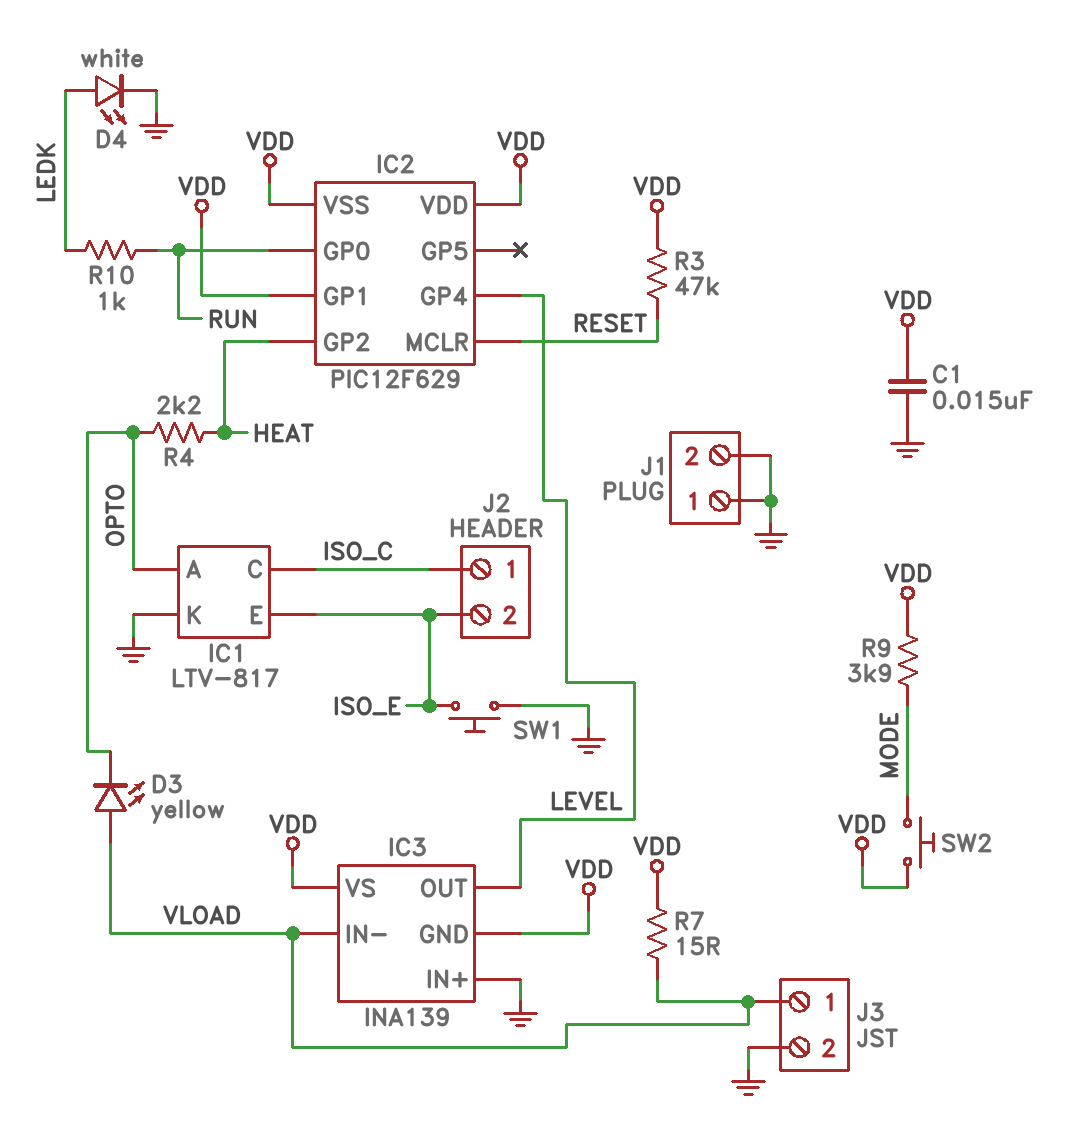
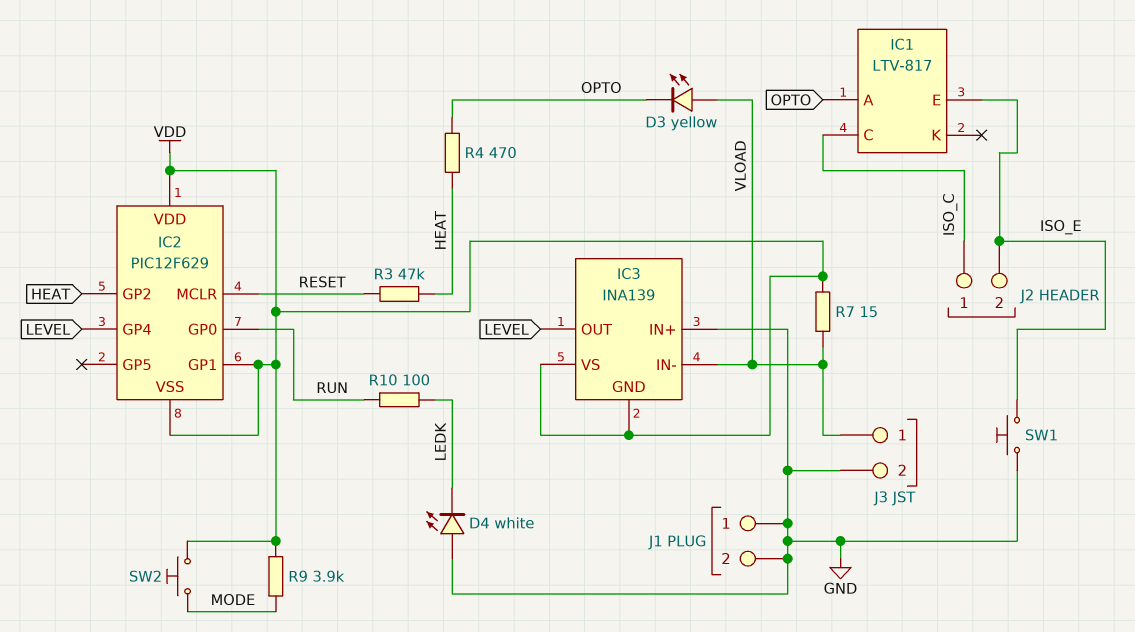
C1: 15nF (GND, VDD) -> none
D4: LED white (A LEDK, K GND) -> LED white (A GND, K LEDK)
IC1 pin K: GND -> none
R3: 47k (RESET, VDD) -> 47k (HEAT, RESET)
R4: 2.2k (HEAT, OPTO) -> 470 (HEAT, OPTO)
R10: 1k (LEDK, RUN) -> 100 (LEDK, RUN)

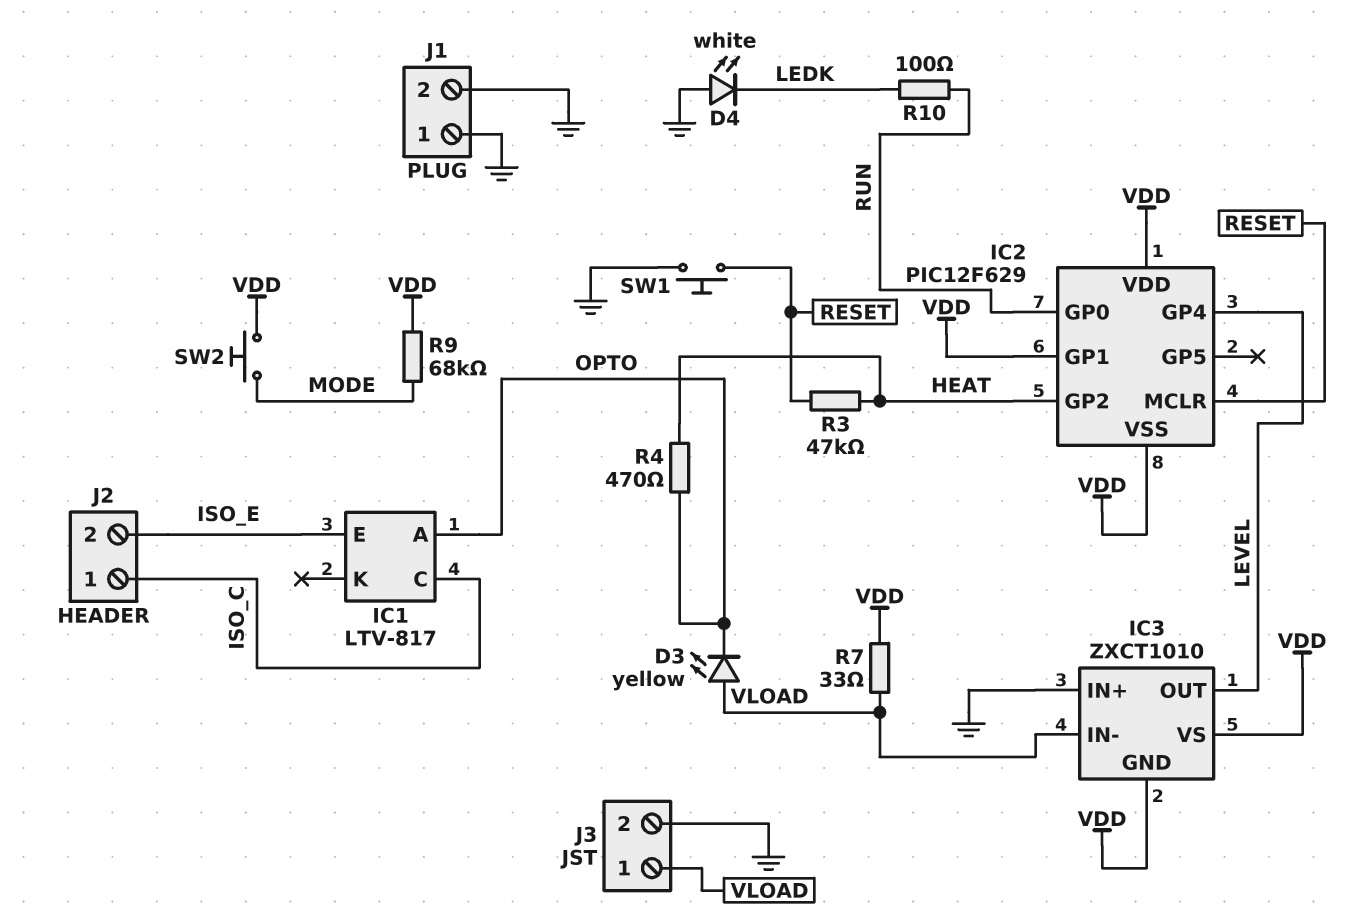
IC3: INA139 -> ZXCT1010
R7: 15 (VDD, VLOAD) -> 33 (VDD, VLOAD)
R9: 3.9k (MODE, VDD) -> 68k (MODE, VDD)
SW1: button (GND, ISO_E) -> button (GND, RESET)

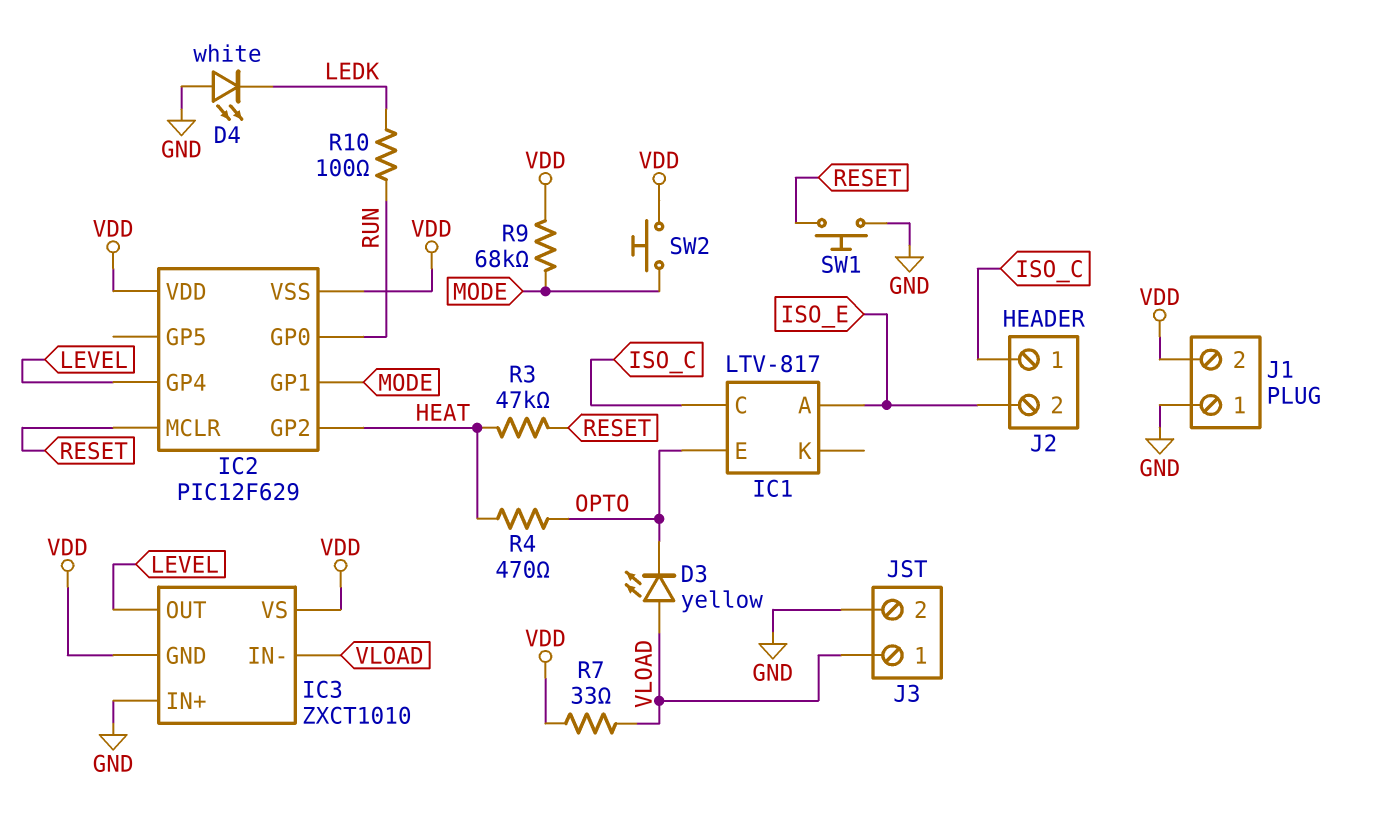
IC1 pin A: OPTO -> ISO_E
IC1 pin E: ISO_E -> OPTO
IC2 pin GP1: VDD -> MODE
J1 pin 2: GND -> VDD

